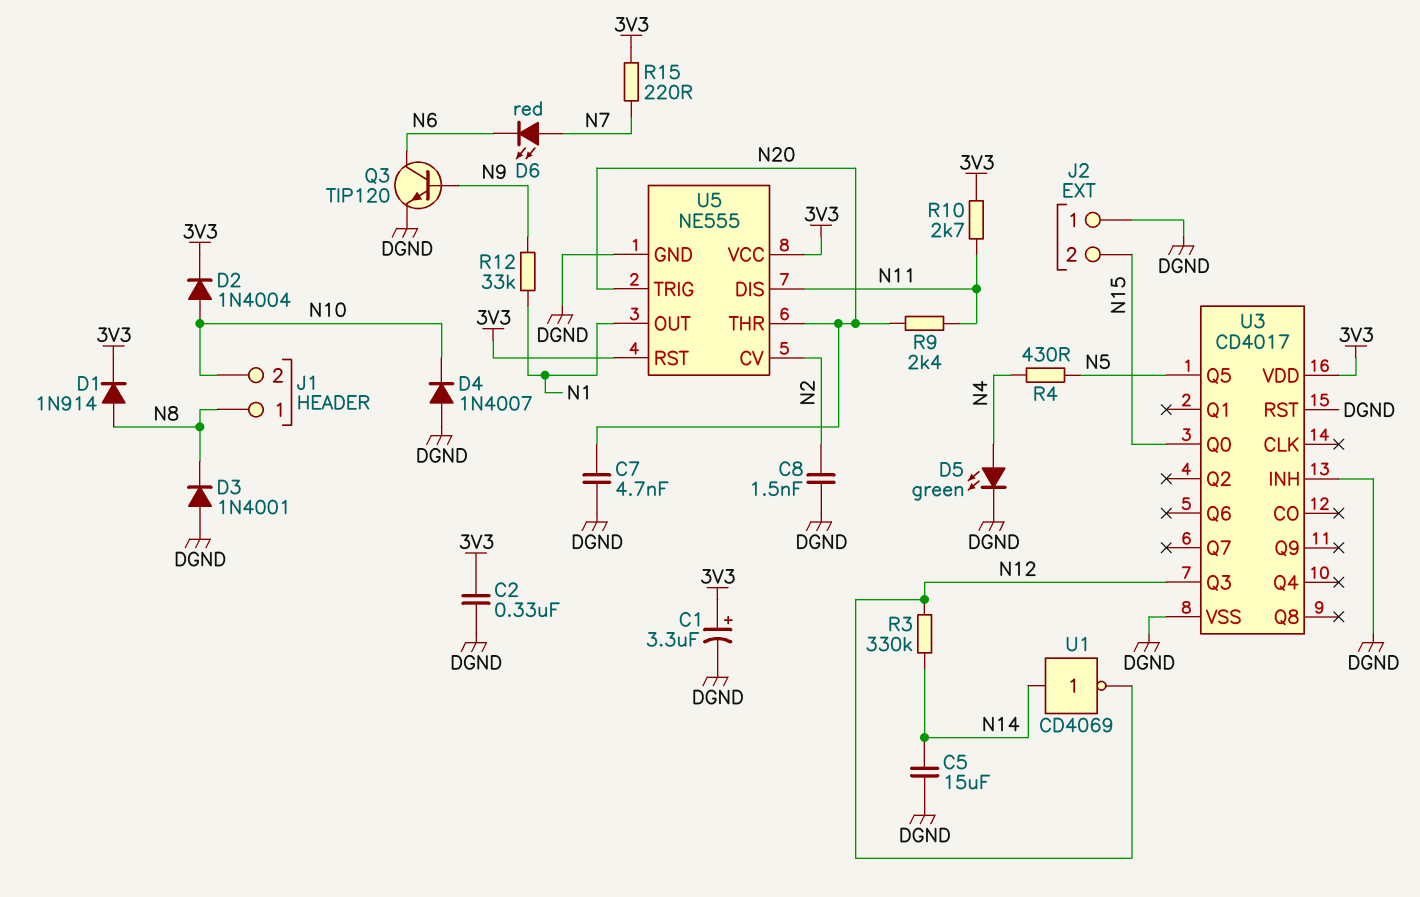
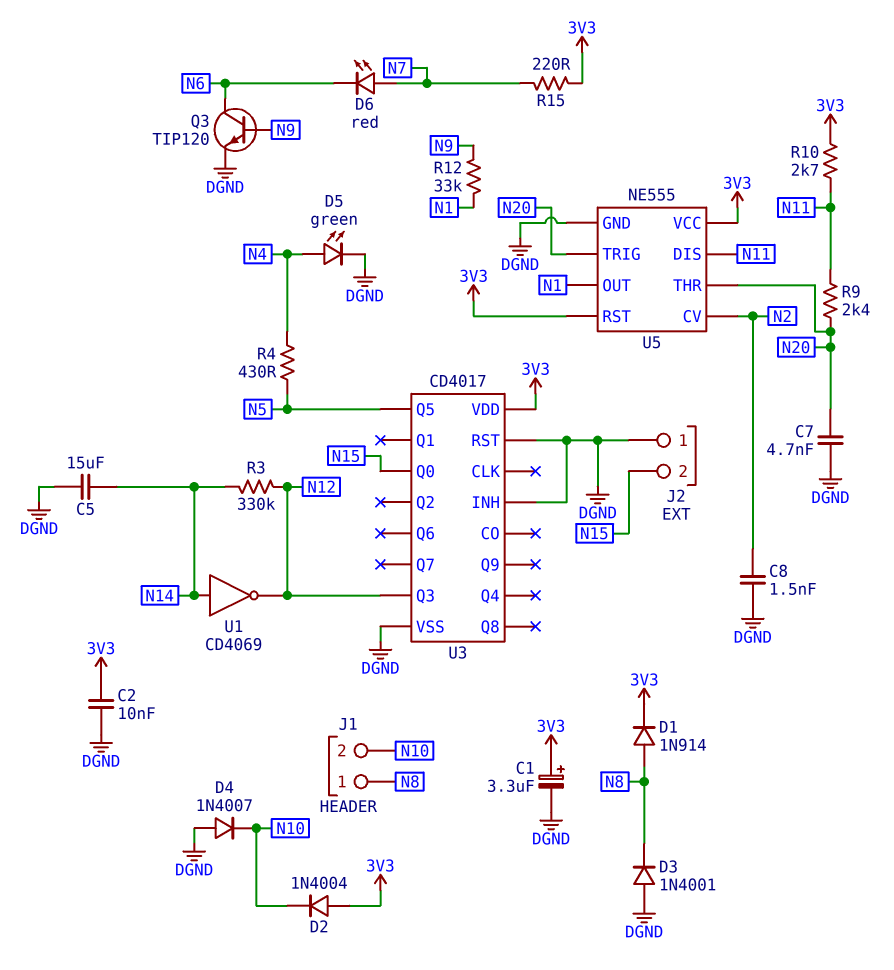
C2: 330nF (3V3, DGND) -> 10nF (3V3, DGND)
D2: diode 1N4004 (A N10, K 3V3) -> diode 1N4004 (A 3V3, K N10)

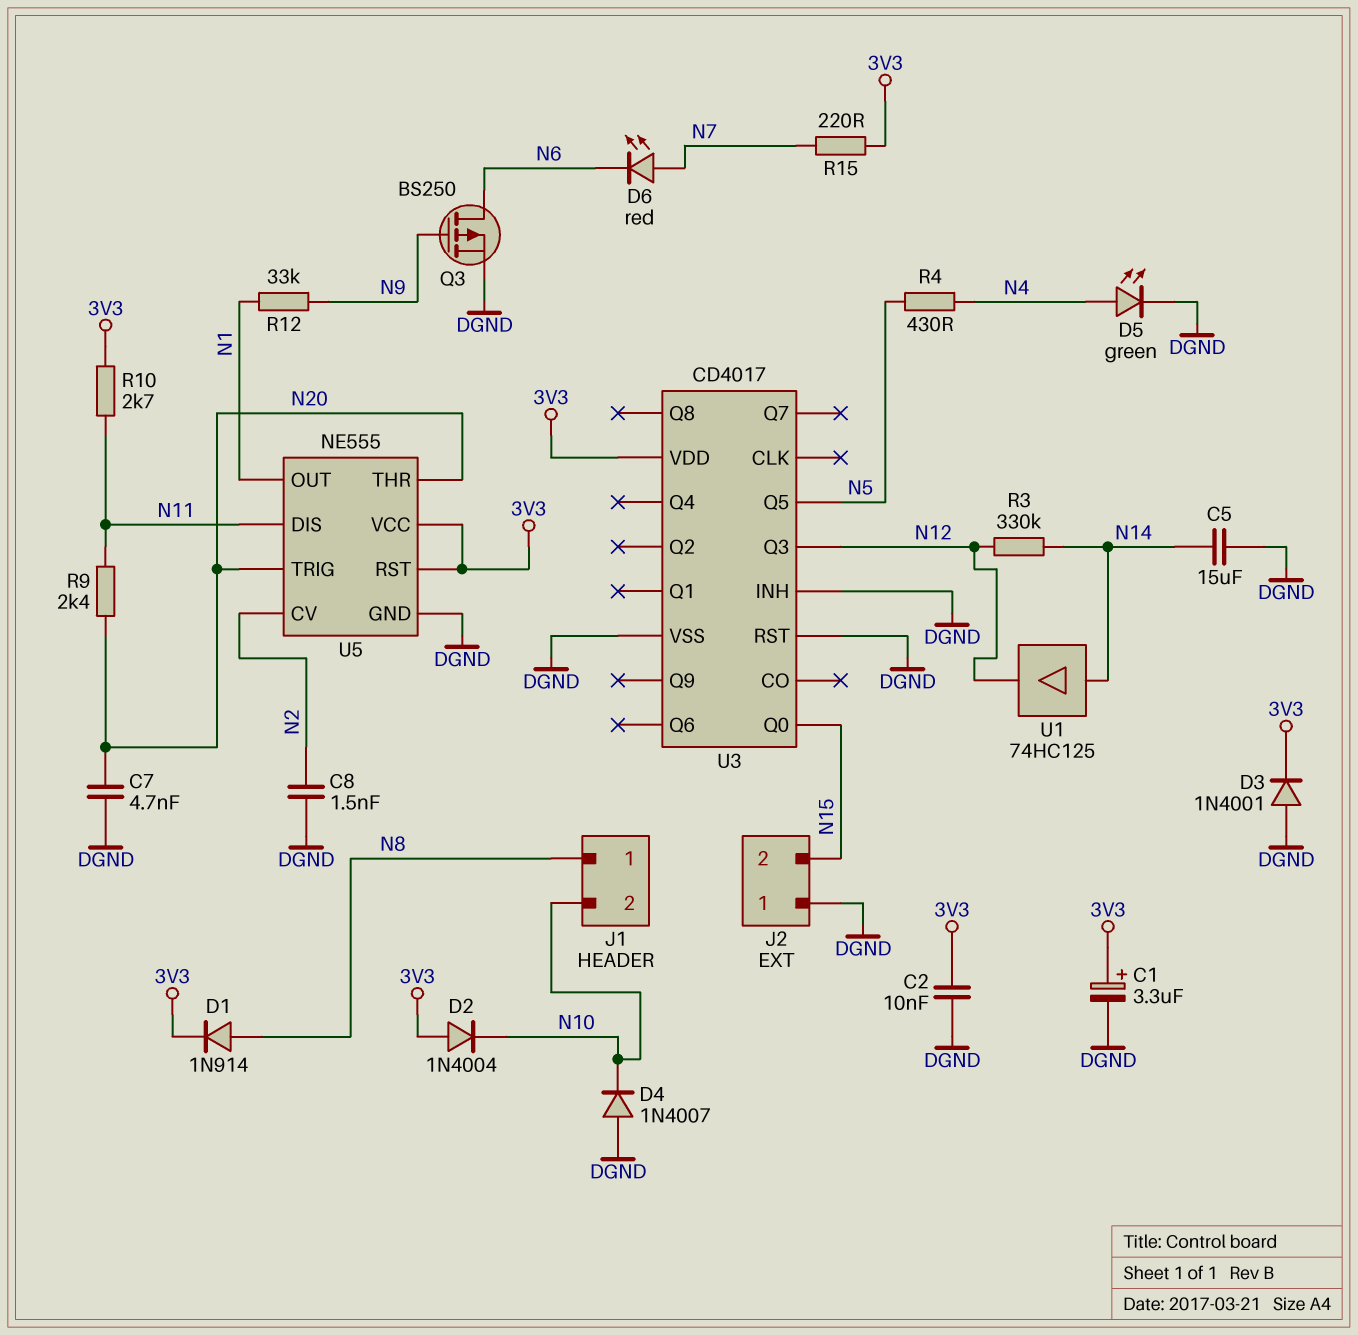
D3: diode 1N4001 (A DGND, K N8) -> diode 1N4001 (A DGND, K 3V3)
Q3: NPN TIP120 (B N9, C N6, E DGND) -> PMOS BS250 (G N9, D N6, S DGND)
U1: NOT CD4069 (in N14, out N12) -> buffer 74HC125 (in N14, out N12)

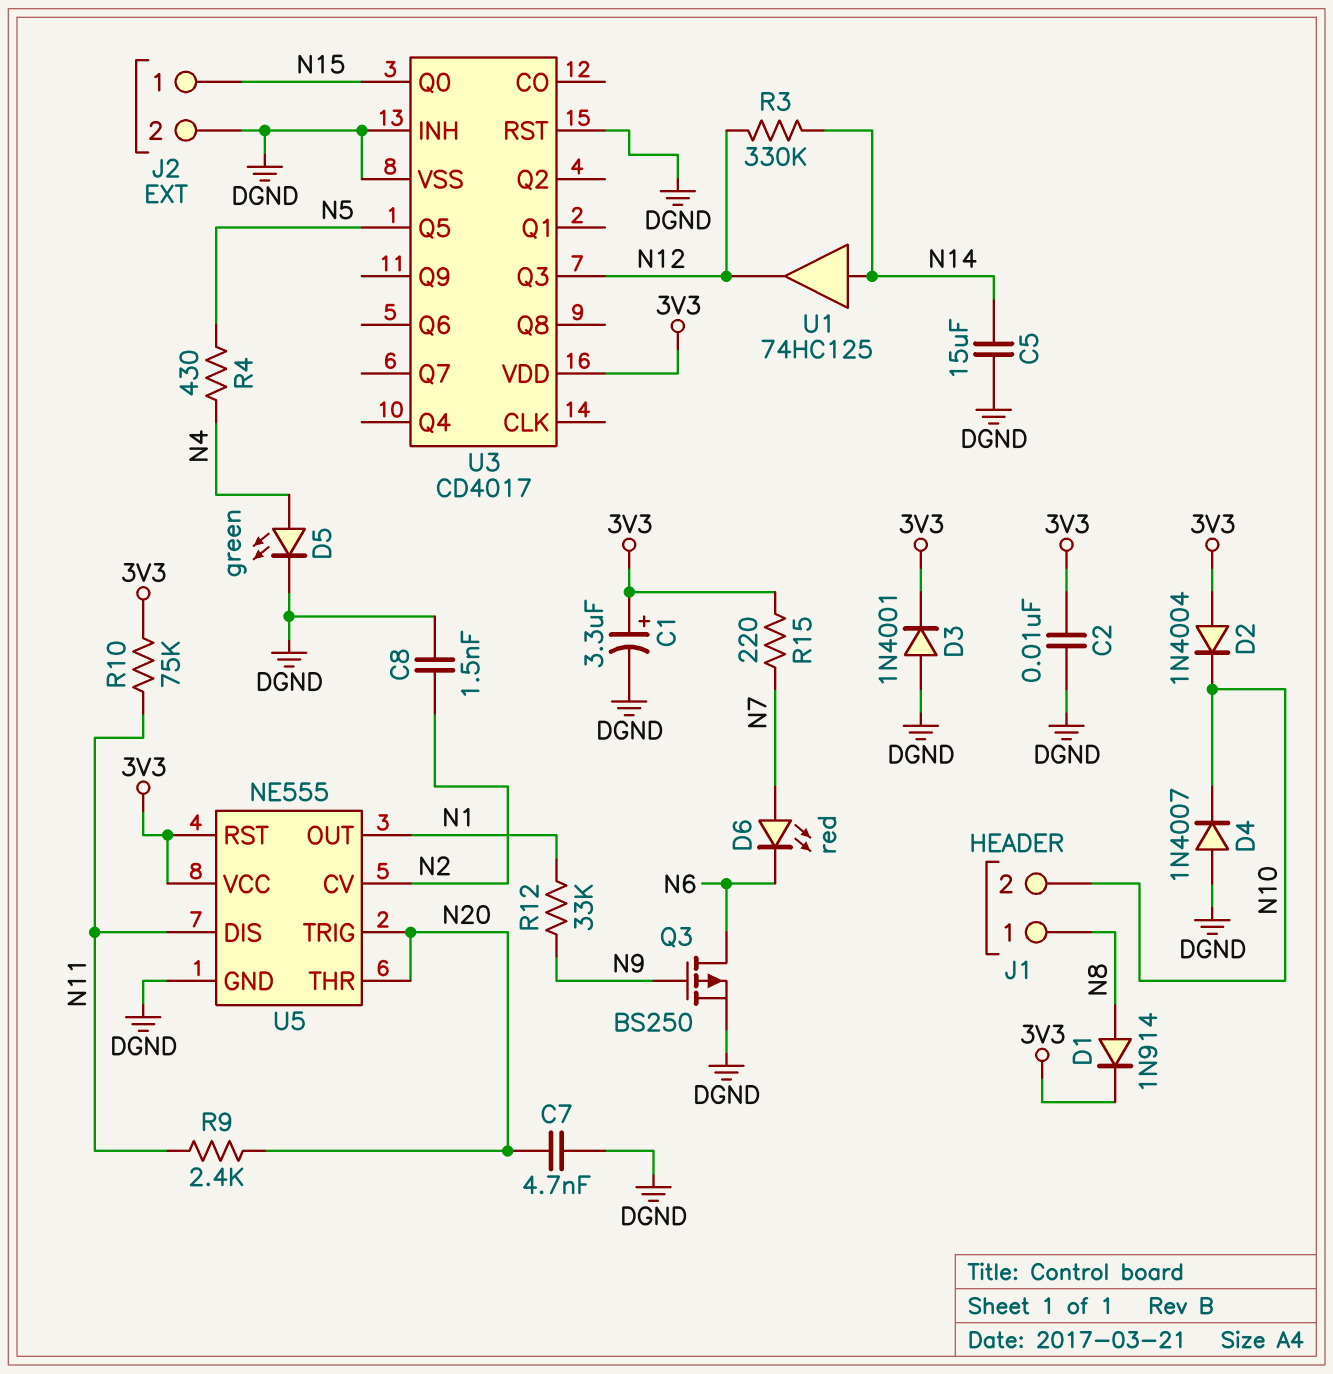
J2 pin 1: DGND -> N15
J2 pin 2: N15 -> DGND
R10: 2.7k (3V3, N11) -> 75k (3V3, N11)

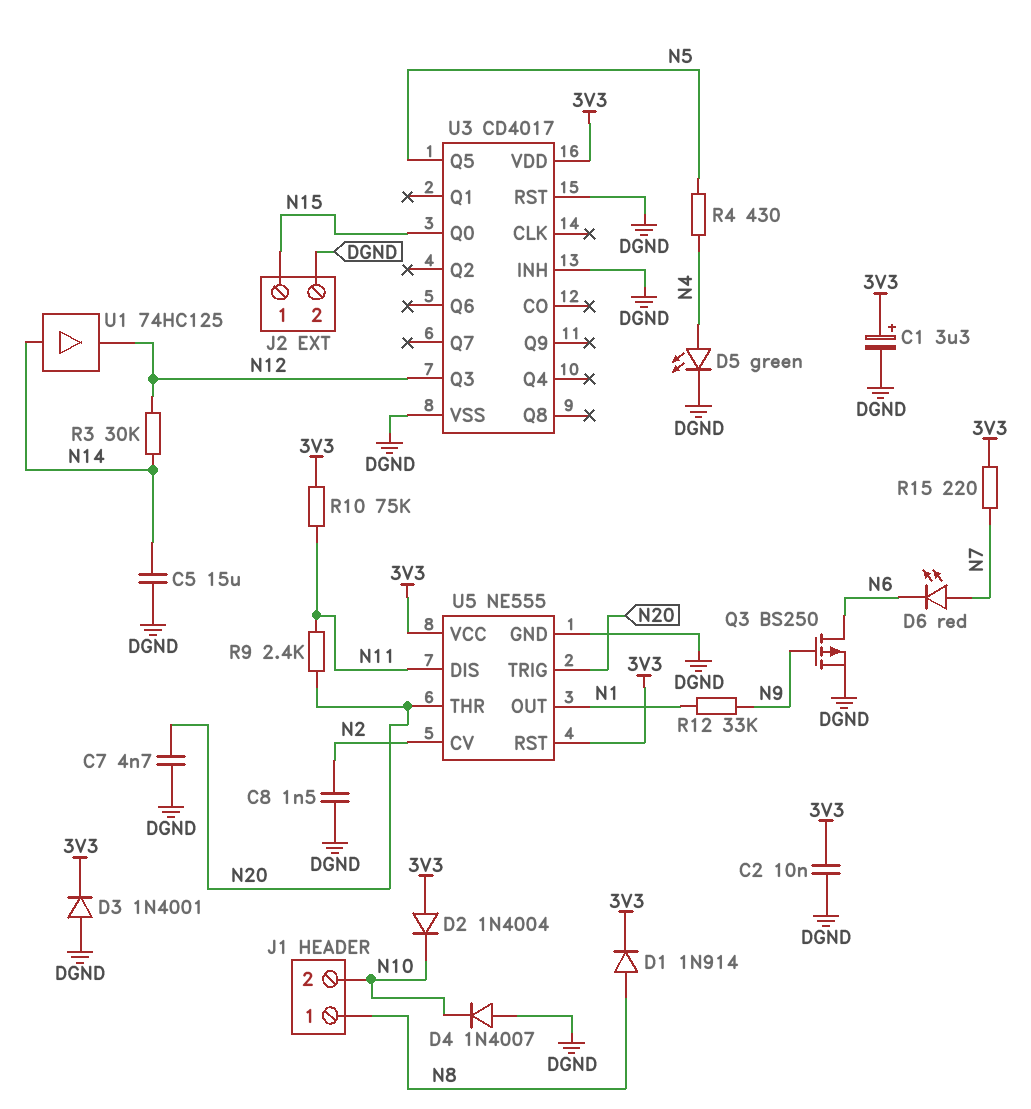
R3: 330k (N12, N14) -> 30k (N12, N14)

